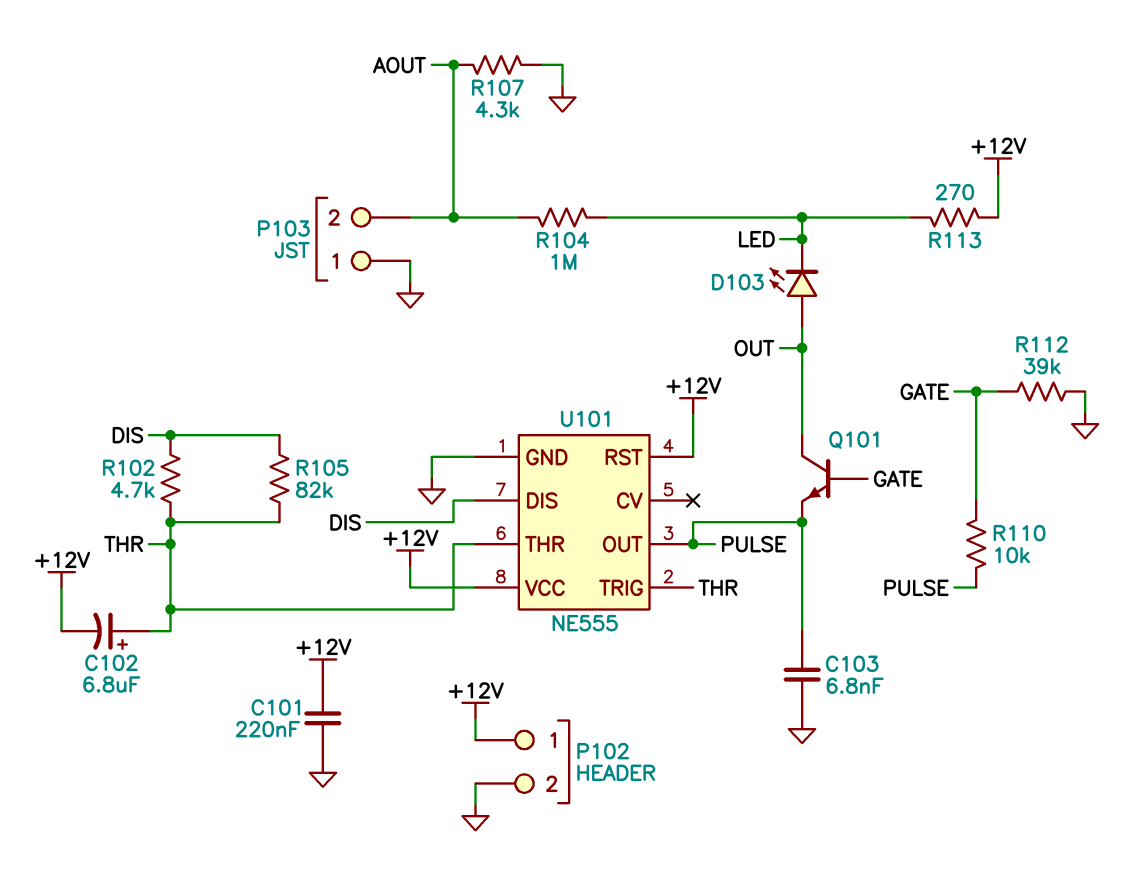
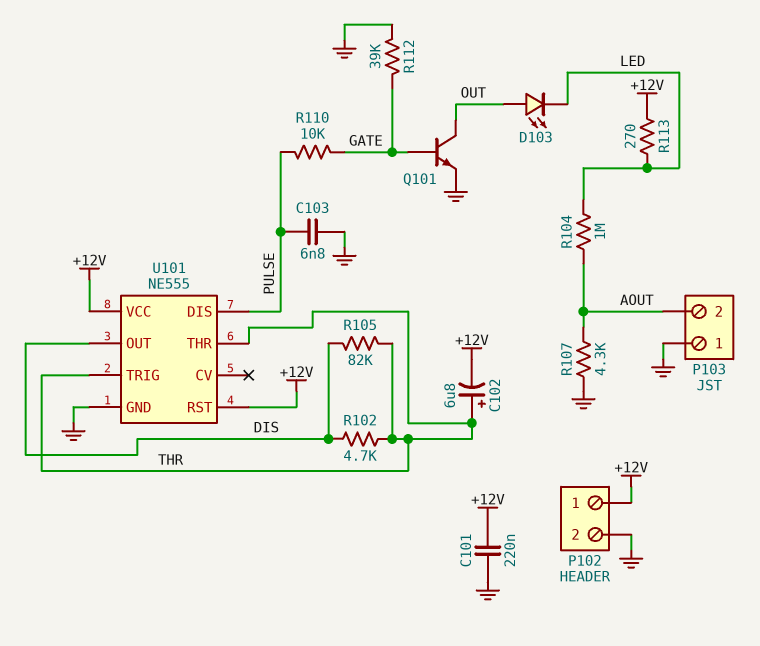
Q101: NPN (B GATE, C OUT, E PULSE) -> NPN (B GATE, C OUT, E GND)
U101 pin DIS: DIS -> PULSE
U101 pin OUT: PULSE -> DIS

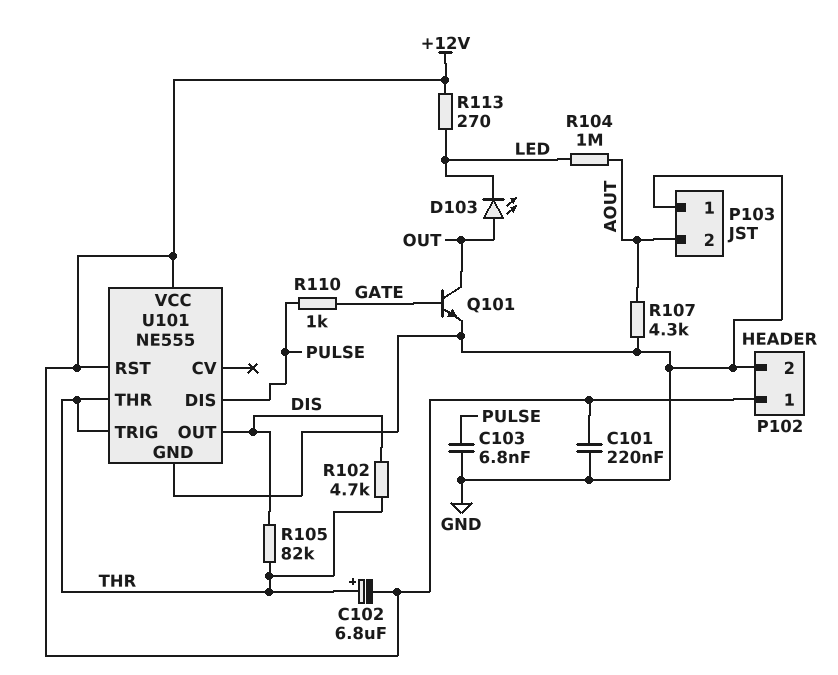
R110: 10k (GATE, PULSE) -> 1k (GATE, PULSE)
R112: 39k (GATE, GND) -> none

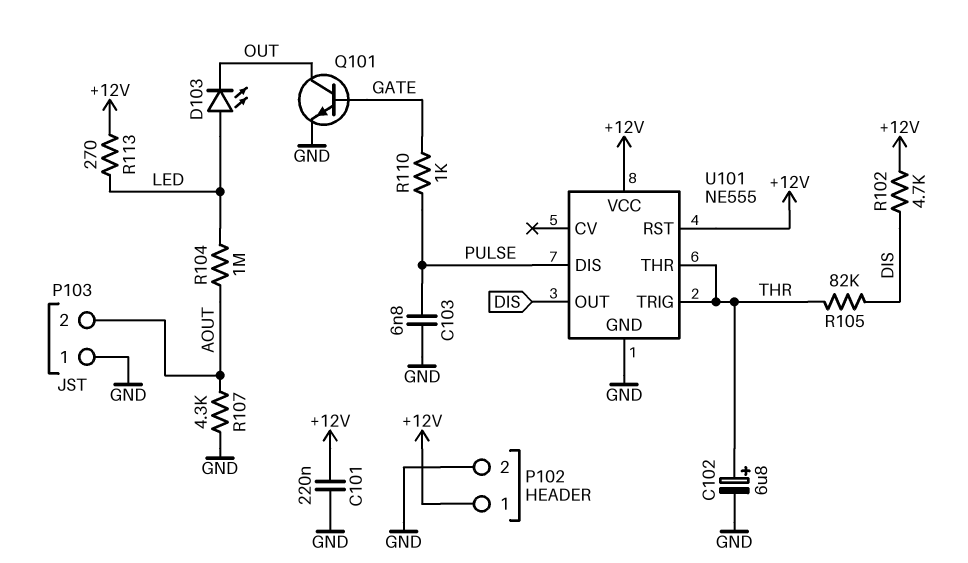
C102: 6.8uF (plus THR, minus +12V) -> 6.8uF (plus THR, minus GND)
D103: LED (A OUT, K LED) -> LED (A LED, K OUT)
R102: 4.7k (DIS, THR) -> 4.7k (+12V, DIS)

